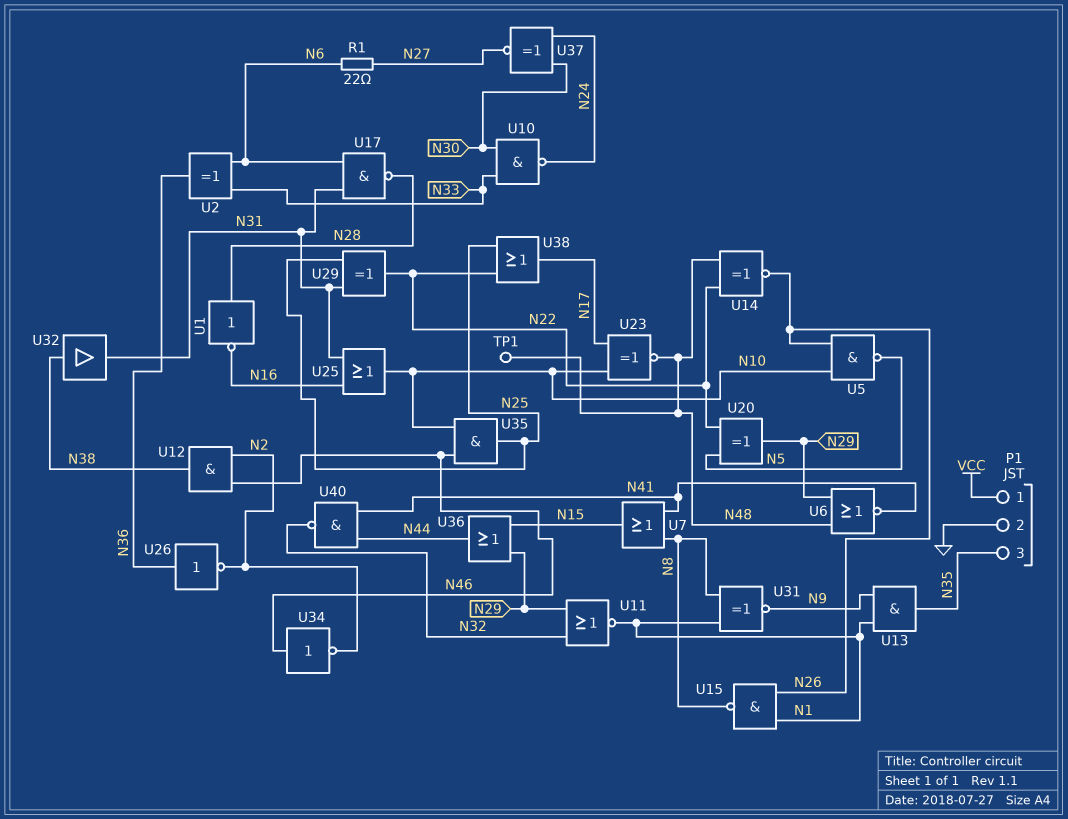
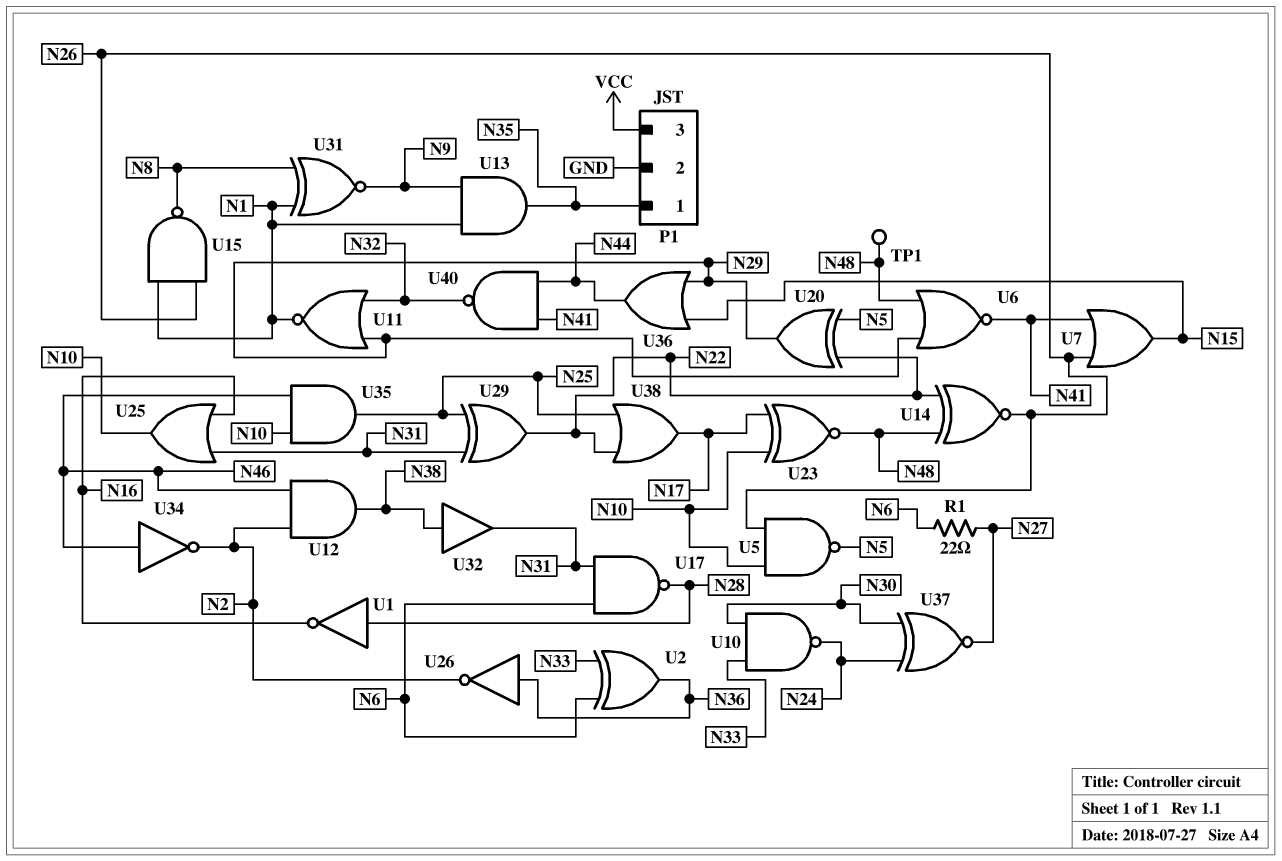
P1 pin 1: VCC -> N35
P1 pin 3: N35 -> VCC
U7: OR (in N8, in N41, out N15) -> OR (in N26, in N41, out N15)

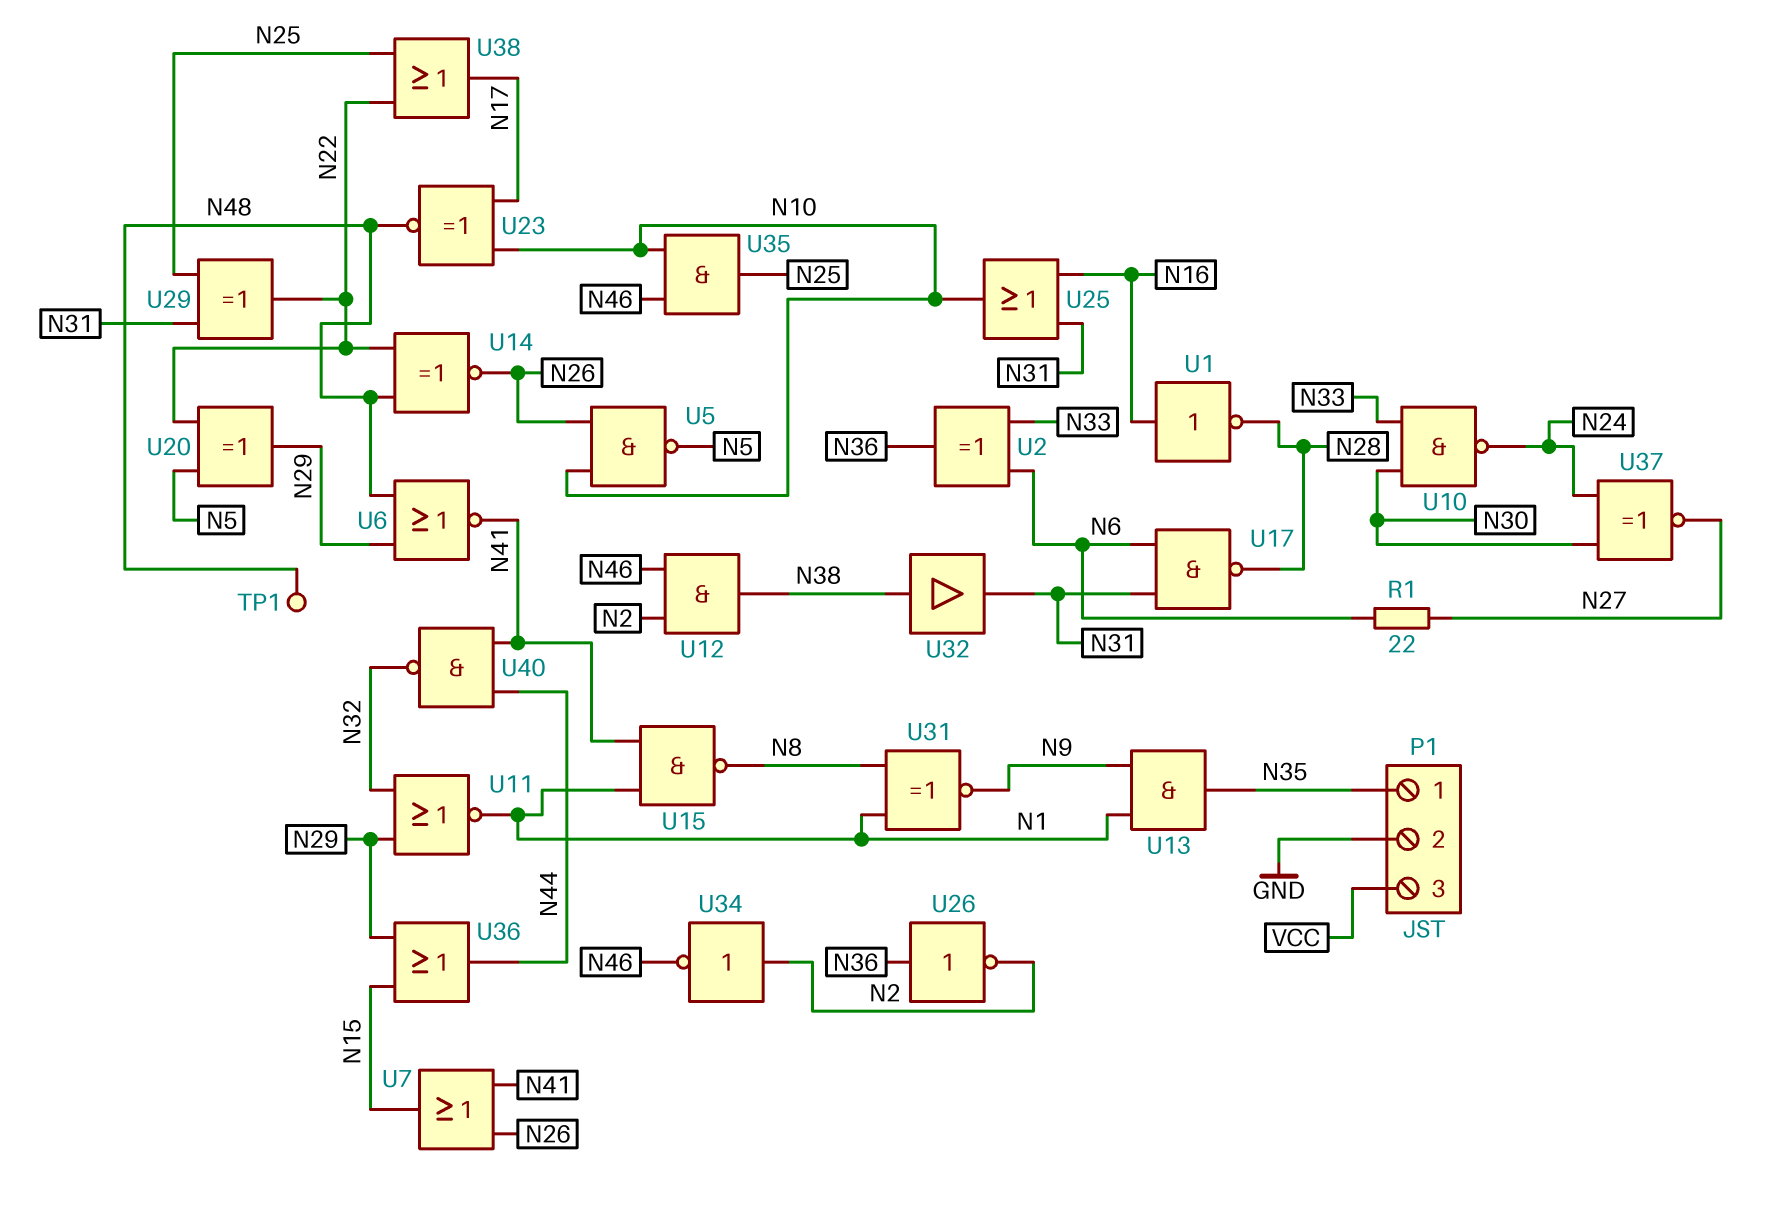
U1: NOT (in N28, out N16) -> NOT (in N16, out N28)
U15: NAND (in N1, in N26, out N8) -> NAND (in N1, in N41, out N8)
U34: NOT (in N46, out N2) -> NOT (in N2, out N46)

